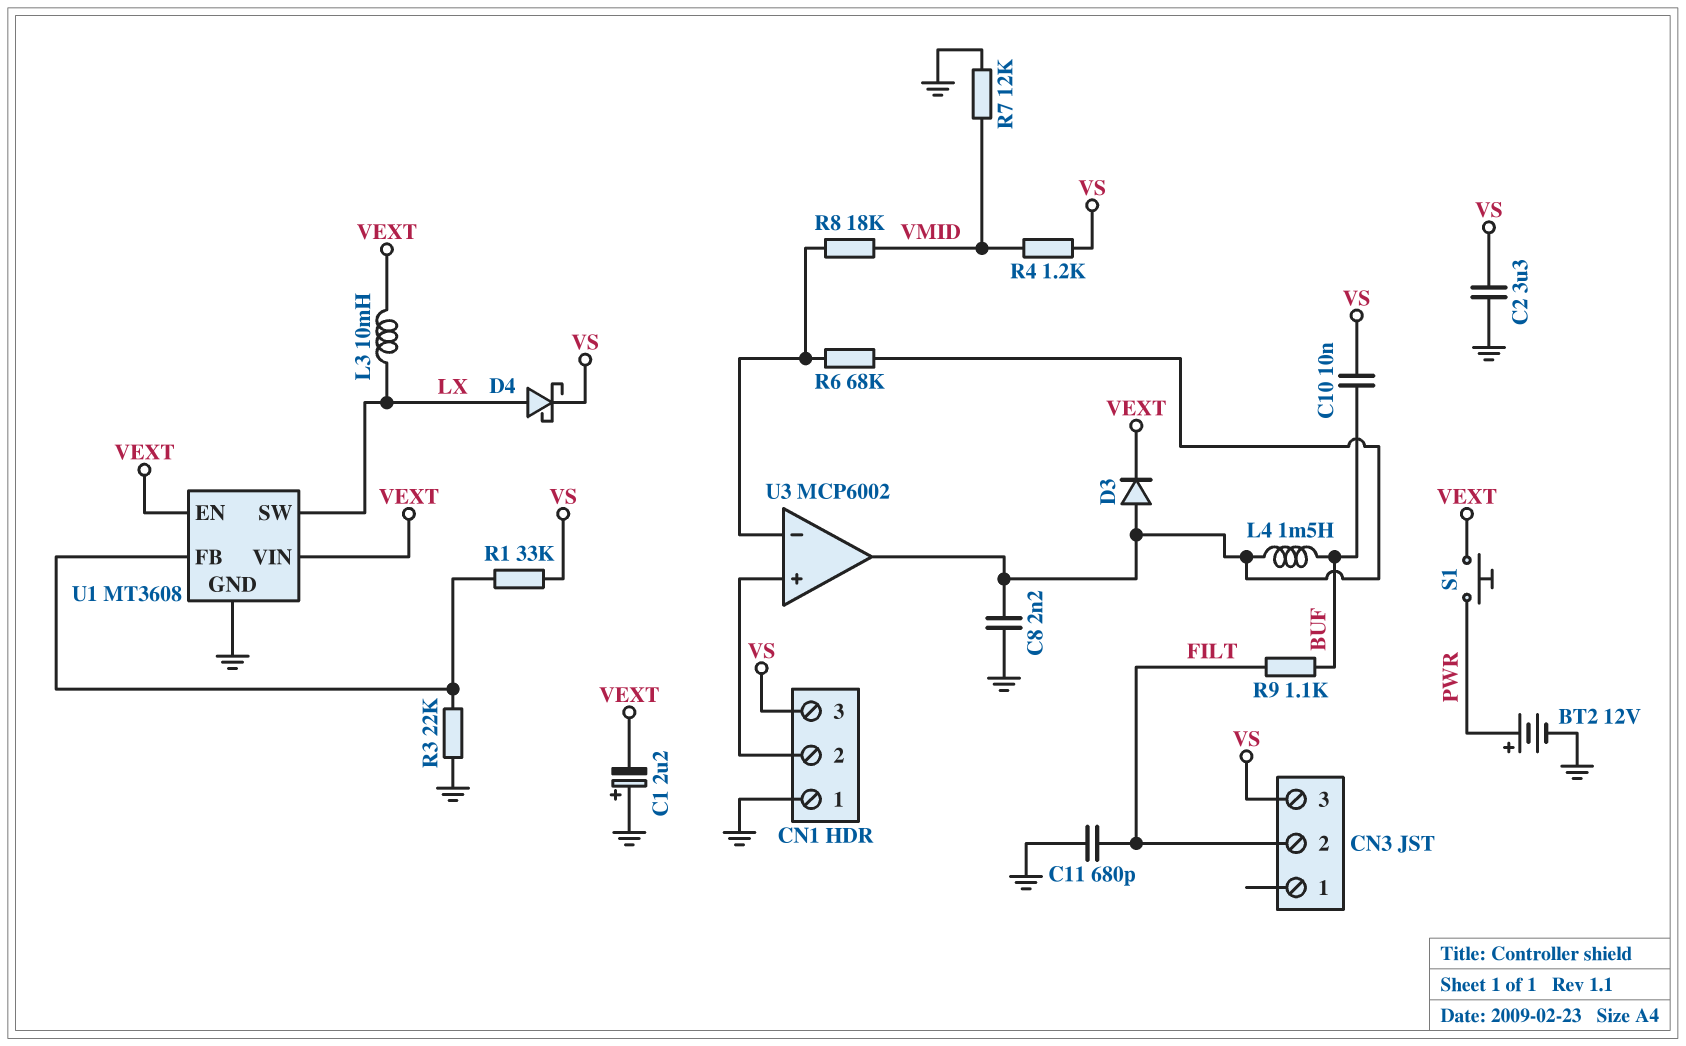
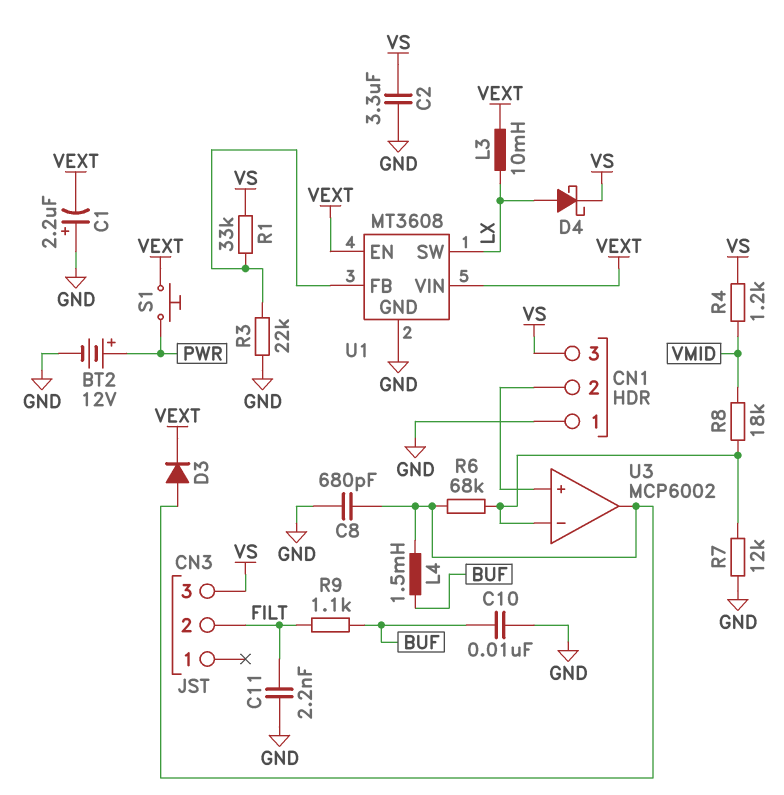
C8: 2.2nF (GND, U3/out) -> 680pF (GND, U3/out)
C10: 10nF (BUF, VS) -> 10nF (BUF, GND)
C11: 680pF (FILT, GND) -> 2.2nF (FILT, GND)
R7: 12k (GND, VMID) -> 12k (GND, U3/in-)

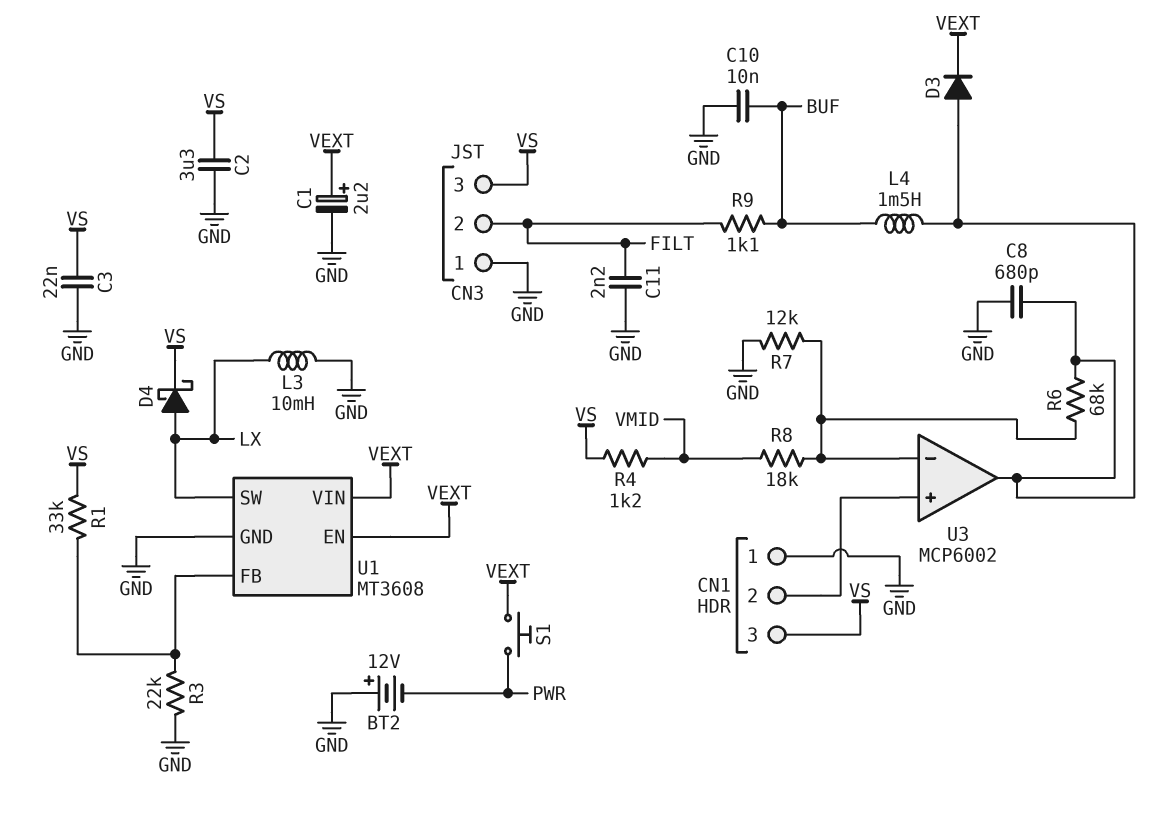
BT2: 12V (plus PWR, minus GND) -> 12V (plus GND, minus PWR)
C1: 2.2uF (plus GND, minus VEXT) -> 2.2uF (plus VEXT, minus GND)
C3: none -> 22nF (GND, VS)
CN3 pin 1: none -> GND
L3: 10mH (LX, VEXT) -> 10mH (GND, LX)

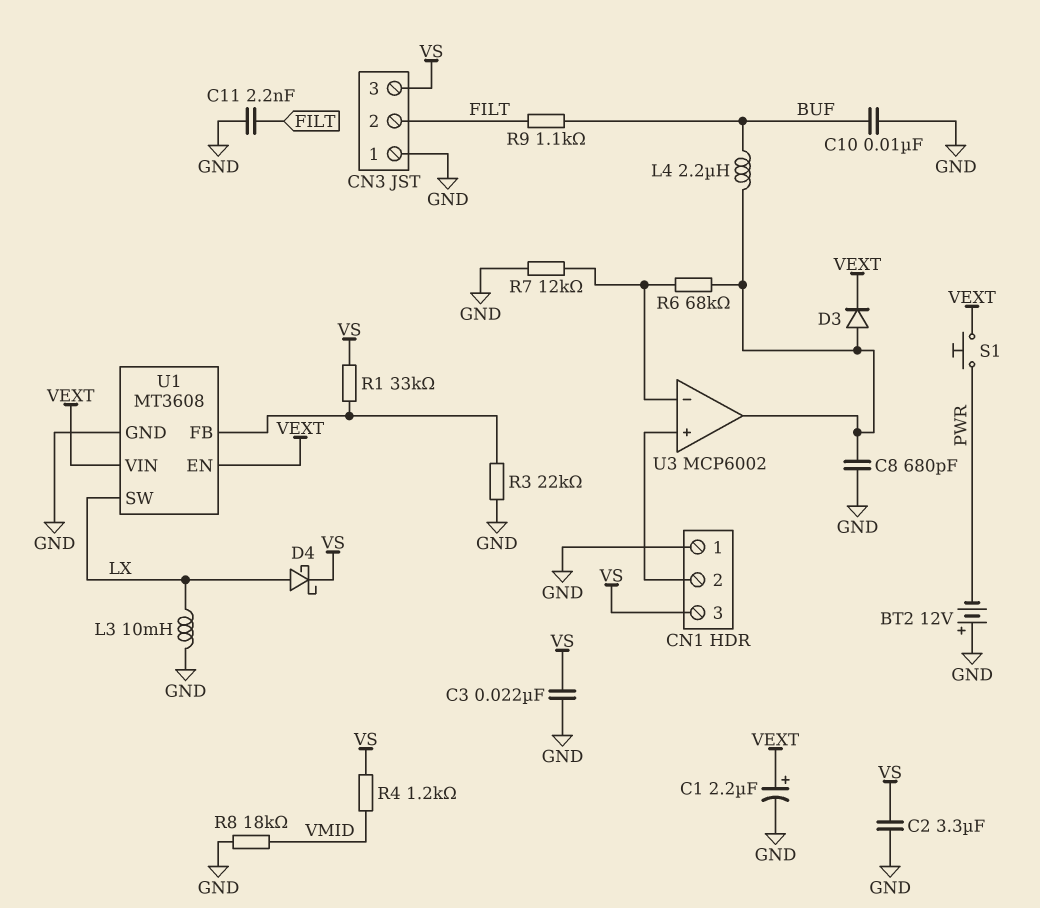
L4: 1.5mH (BUF, U3/out) -> 2.2uH (BUF, U3/out)
R8: 18k (U3/in-, VMID) -> 18k (GND, VMID)

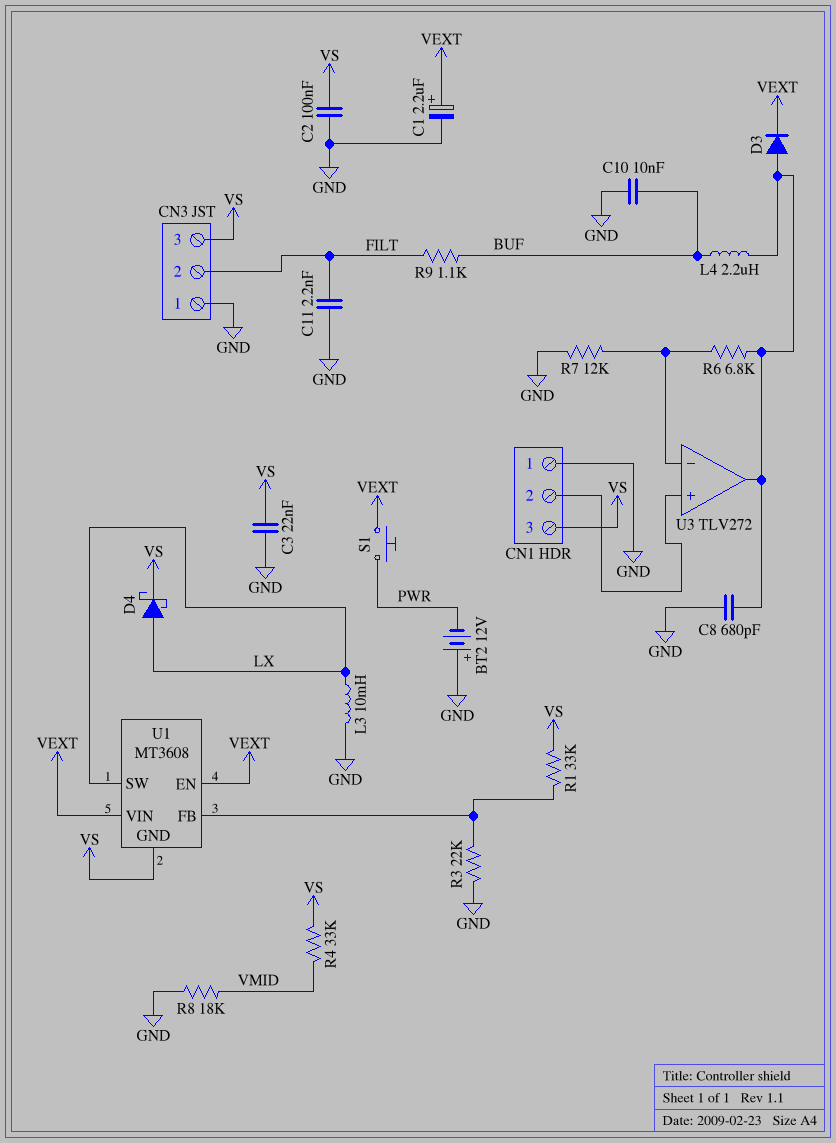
C2: 3.3uF (GND, VS) -> 100nF (GND, VS)
R4: 1.2k (VMID, VS) -> 33k (VMID, VS)
R6: 68k (U3/in-, U3/out) -> 6.8k (U3/in-, U3/out)
U1 pin GND: GND -> VS
U3: MCP6002 -> TLV272

